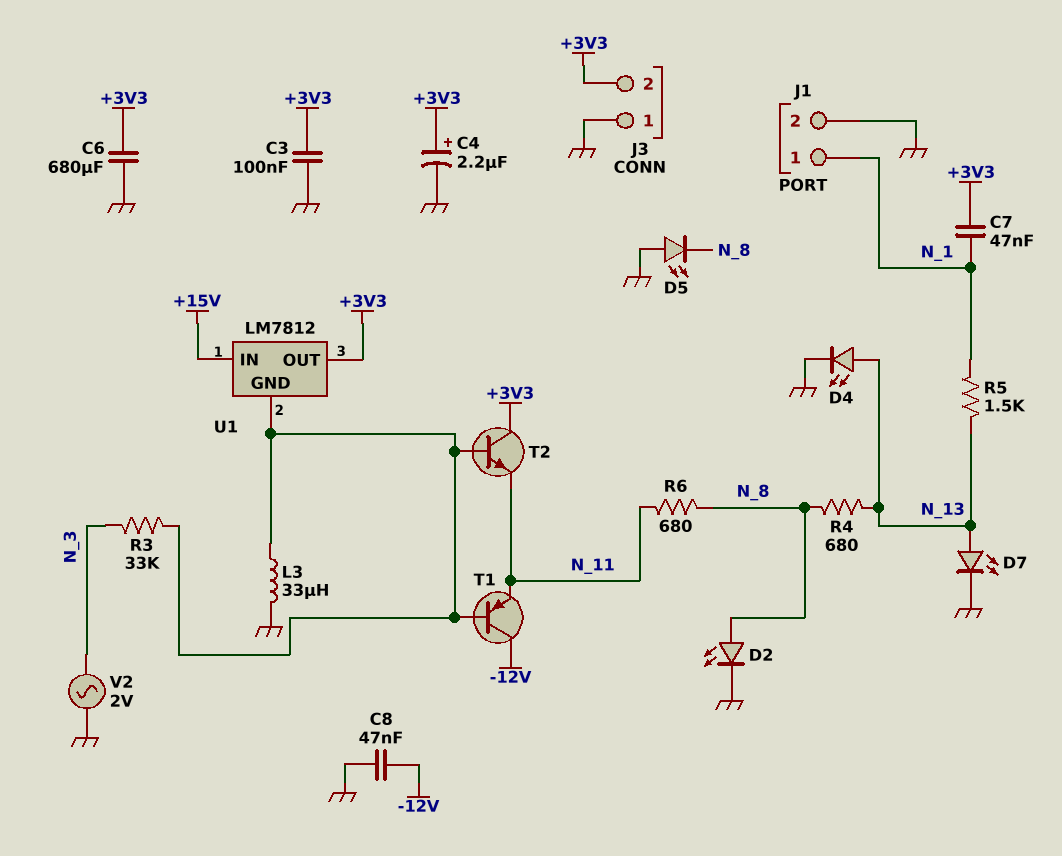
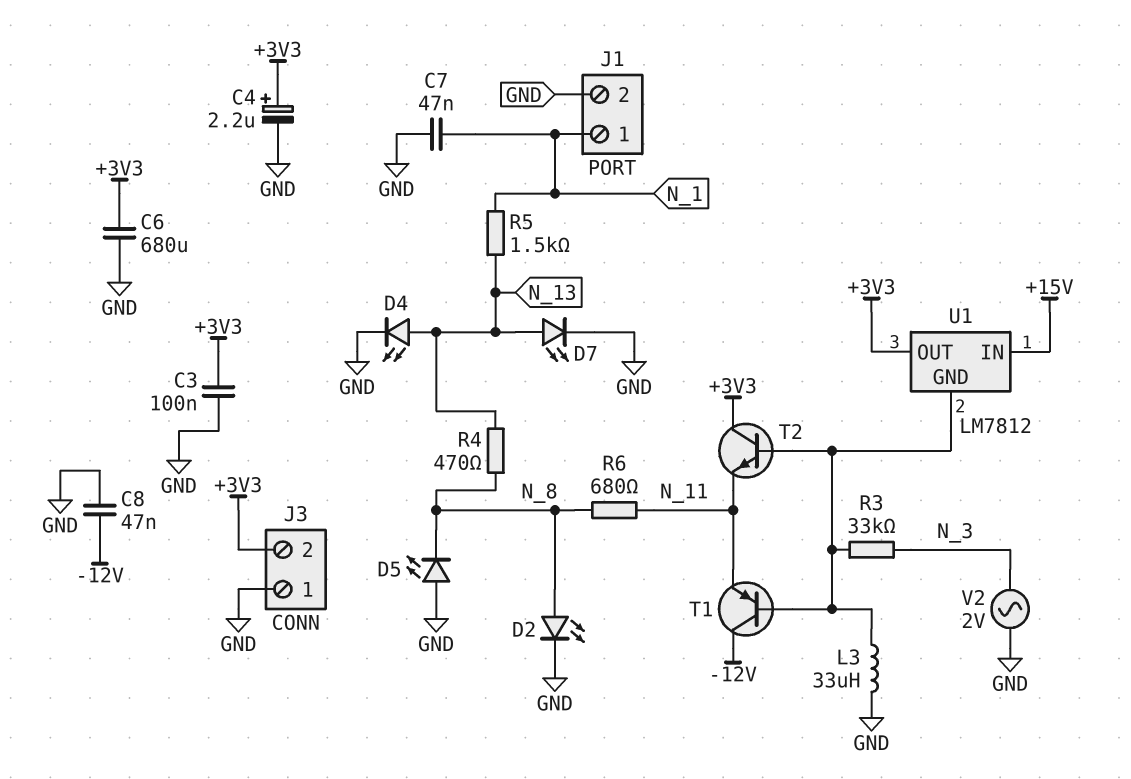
C7: 47nF (+3V3, N_1) -> 47nF (GND, N_1)
R4: 680 (N_8, N_13) -> 470 (N_8, N_13)

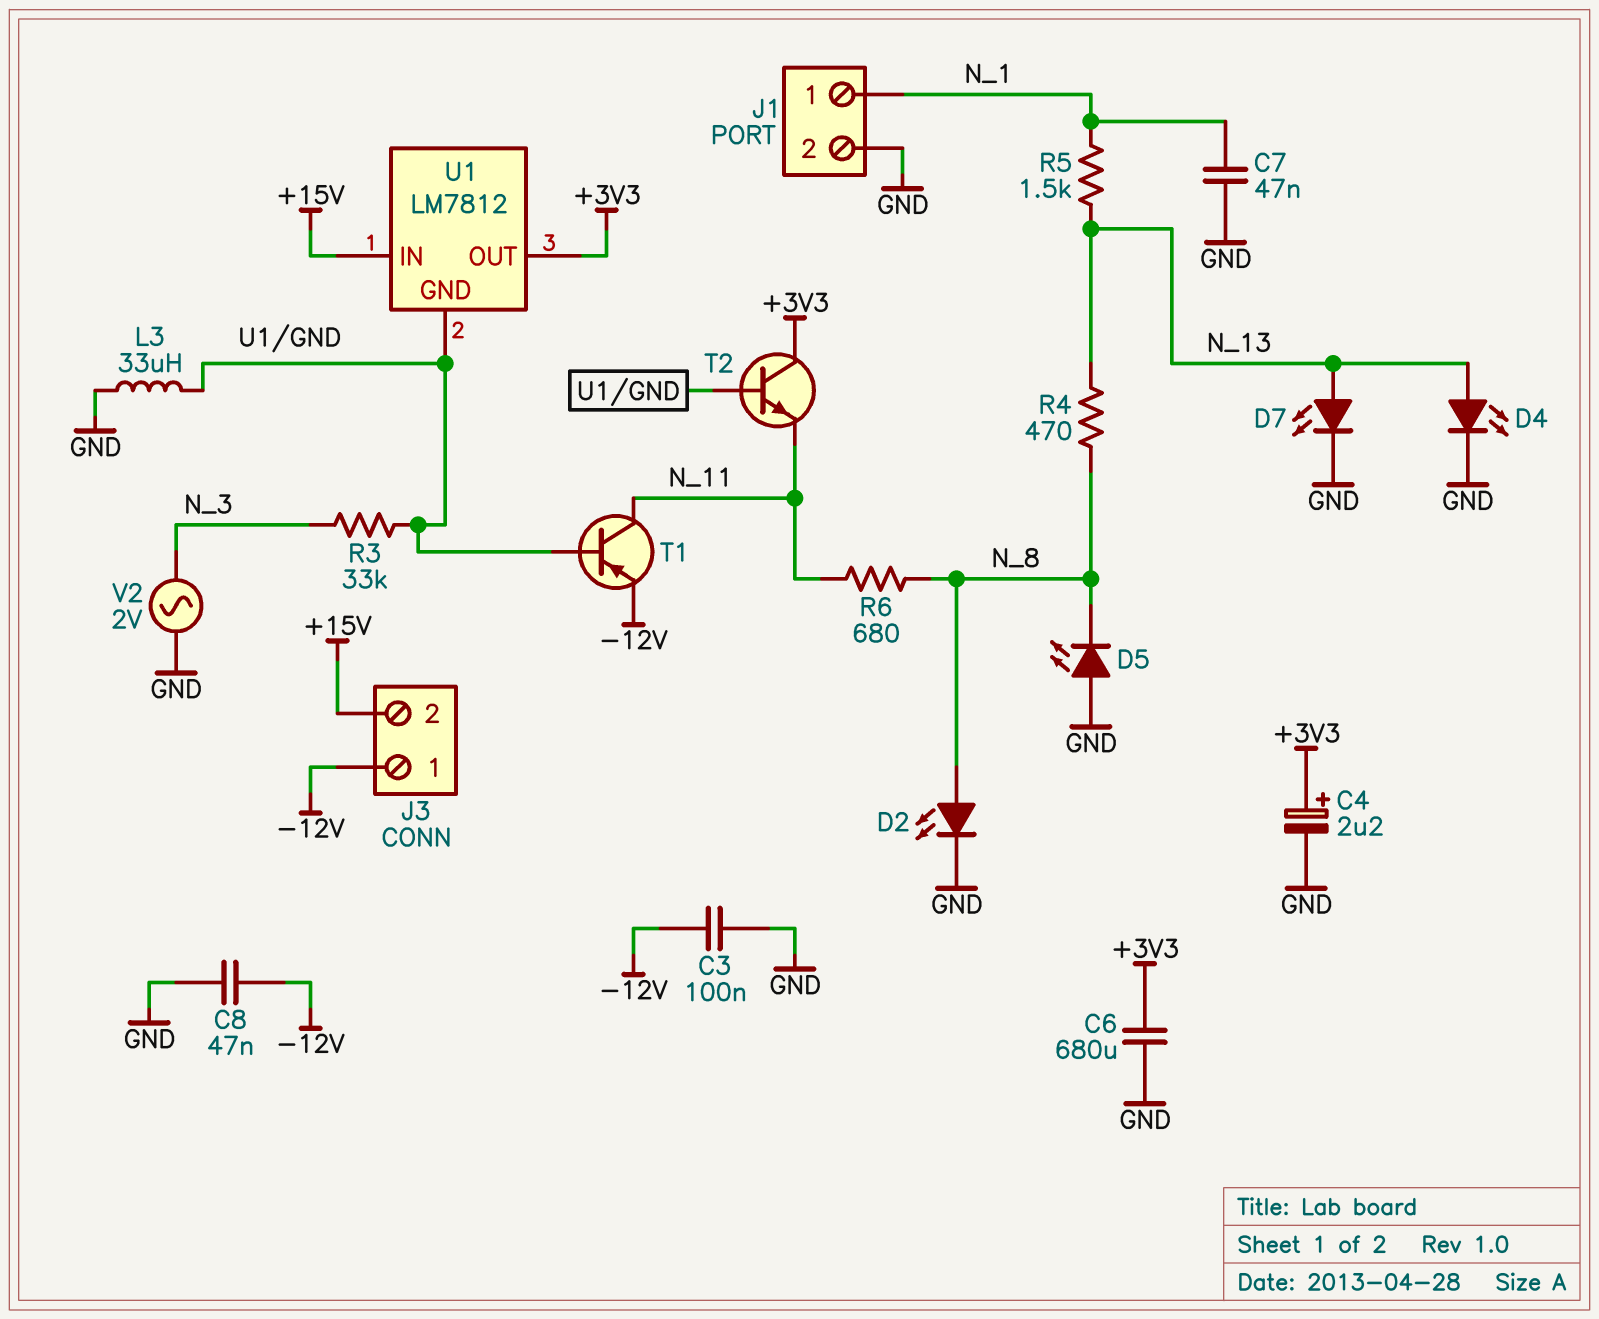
C3: 100nF (+3V3, GND) -> 100nF (-12V, GND)
J3 pin 1: GND -> -12V
J3 pin 2: +3V3 -> +15V
T1: PNP (B U1/GND, C -12V, E N_11) -> PNP (B U1/GND, C N_11, E -12V)

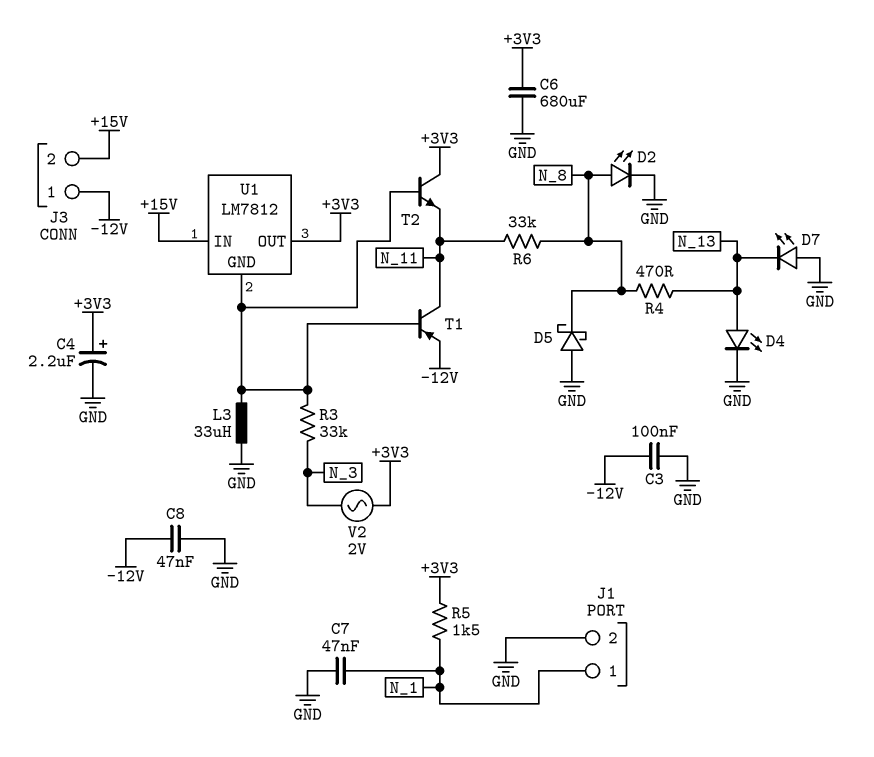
D5: LED (A GND, K N_8) -> schottky (A GND, K N_8)
D7: LED (A N_13, K GND) -> LED (A GND, K N_13)
R5: 1.5k (N_1, N_13) -> 1.5k (+3V3, N_1)
R6: 680 (N_8, N_11) -> 33k (N_8, N_11)
V2: AC 2V (GND, N_3) -> AC 2V (+3V3, N_3)

